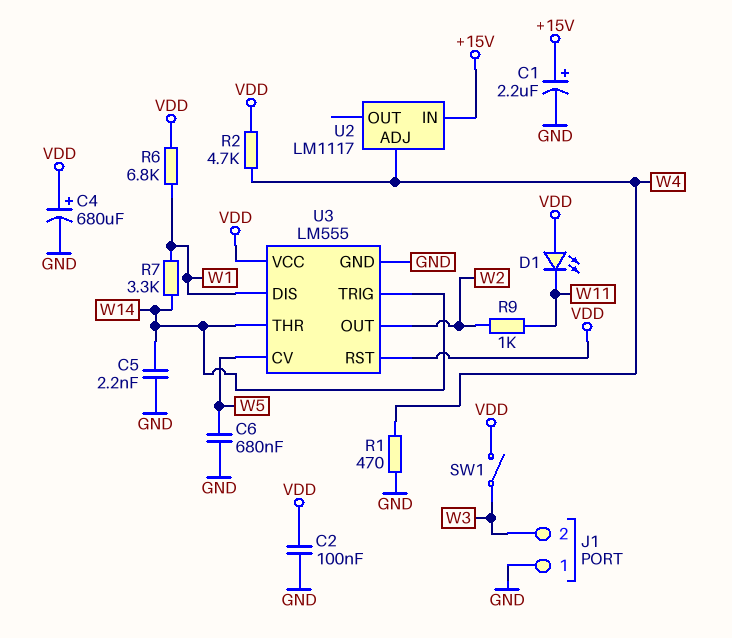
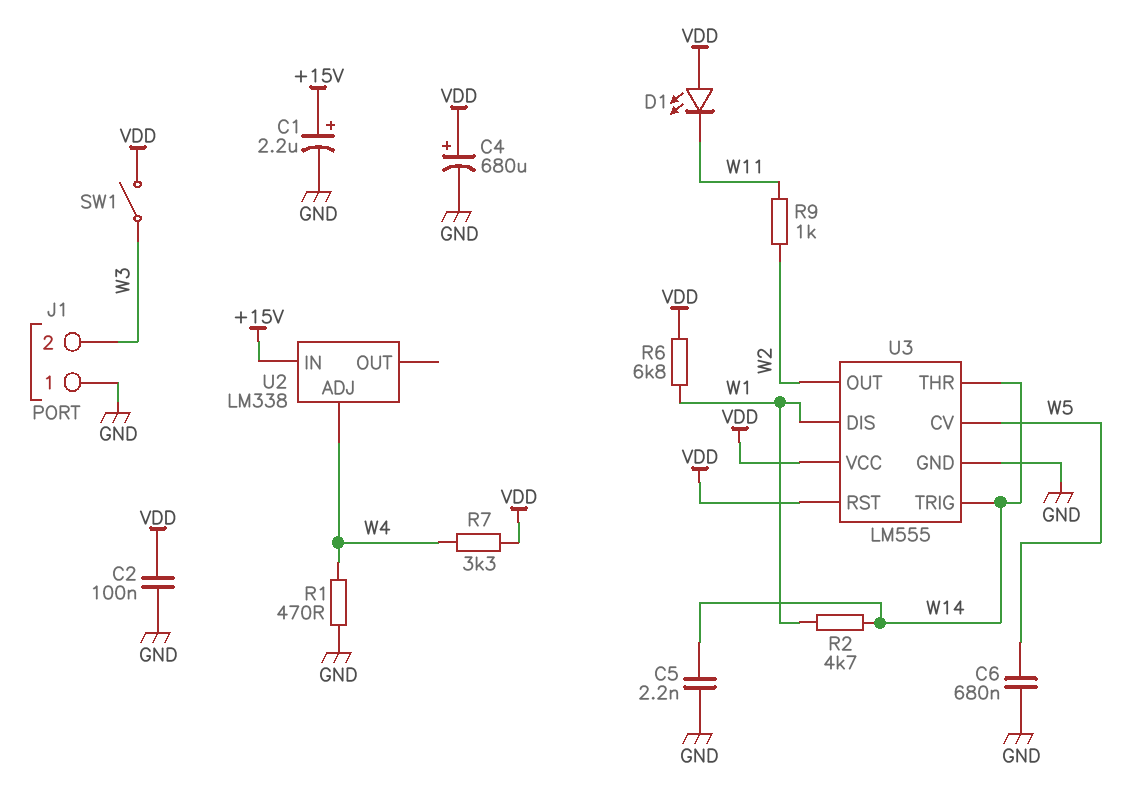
R2: 4.7k (VDD, W4) -> 4.7k (W1, W14)
R7: 3.3k (W1, W14) -> 3.3k (VDD, W4)
U2: LM1117 -> LM338

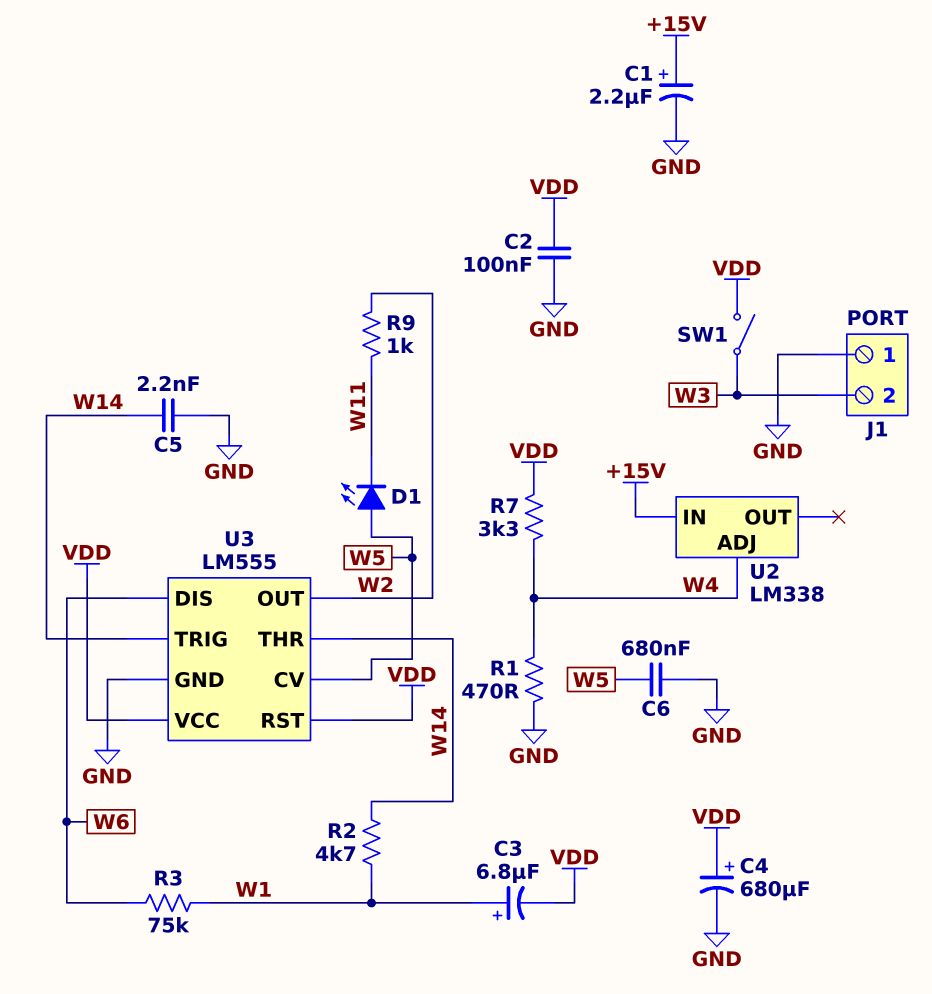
C3: none -> 6.8uF (plus W1, minus VDD)
D1: LED (A VDD, K W11) -> LED (A W5, K W11)
R3: none -> 75k (W1, W6)
R6: 6.8k (VDD, W1) -> none
U3 pin DIS: W1 -> W6

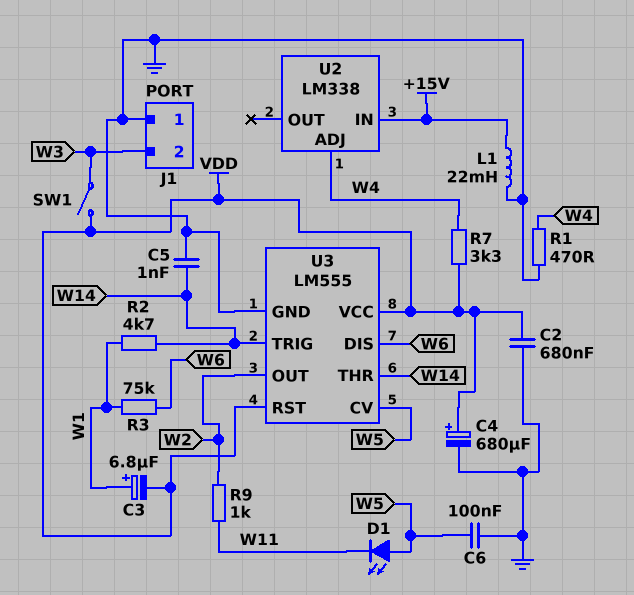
C1: 2.2uF (plus +15V, minus GND) -> none
C2: 100nF (GND, VDD) -> 680nF (GND, VDD)
C5: 2.2nF (GND, W14) -> 1nF (GND, W14)
C6: 680nF (GND, W5) -> 100nF (GND, W5)
L1: none -> 22mH (+15V, GND)

